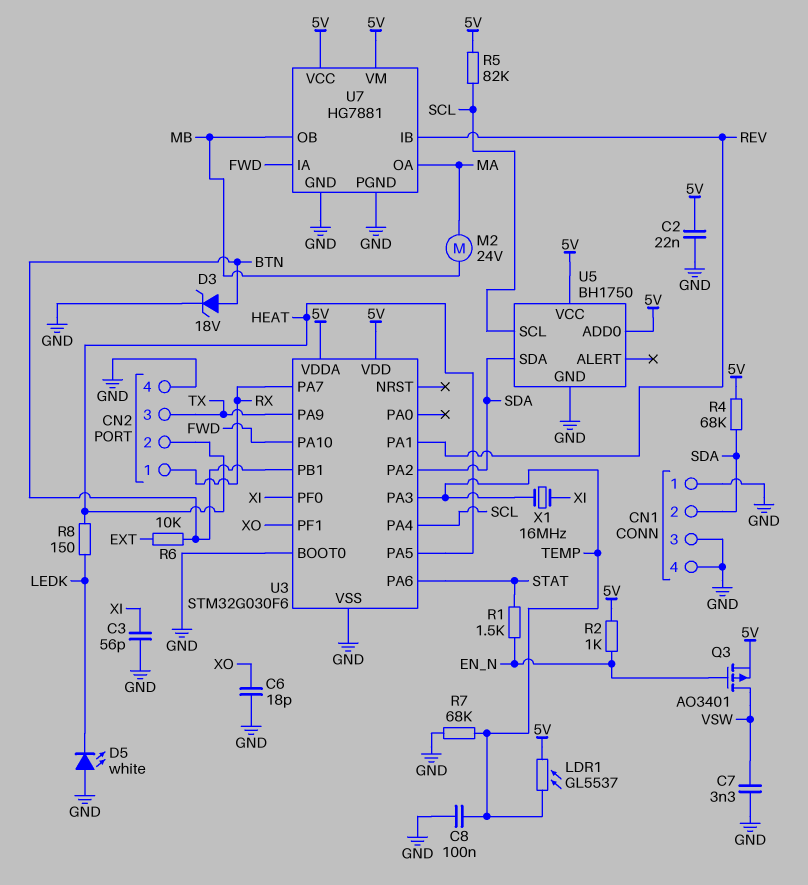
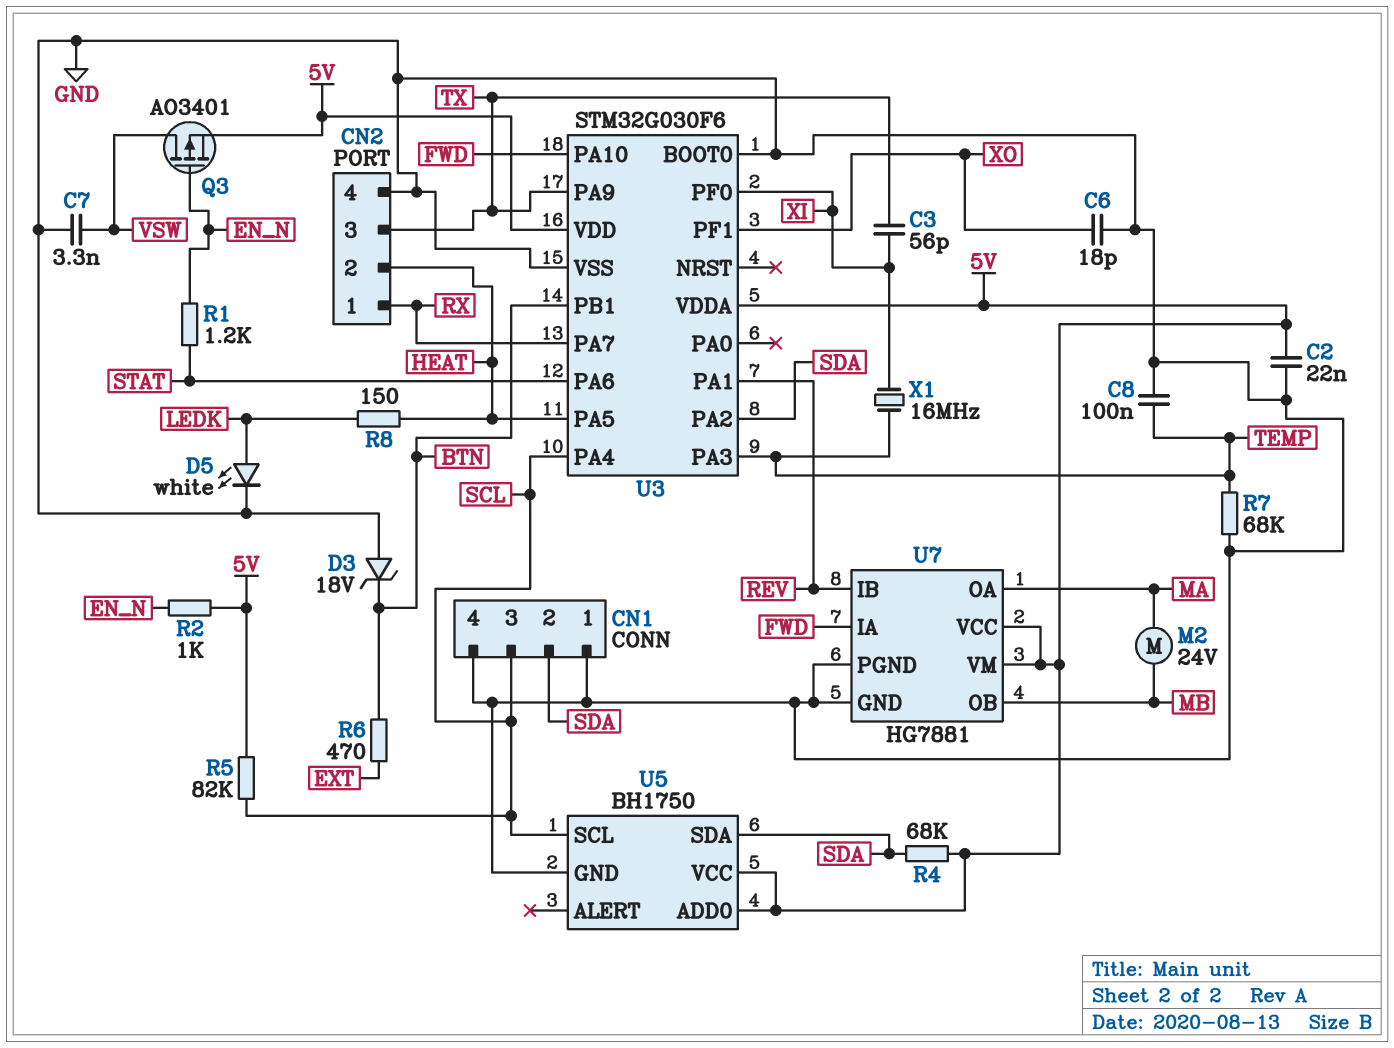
C3: 56pF (GND, XI) -> 56pF (TX, XI)
CN1 pin 3: GND -> SCL
D3: zener 18V (A BTN, K GND) -> zener 18V (A GND, K BTN)
D5: LED white (A GND, K LEDK) -> LED white (A LEDK, K GND)
LDR1: GL5537 (5V, TEMP) -> none
R1: 1.5k (EN_N, STAT) -> 1.2k (EN_N, STAT)
R6: 10k (BTN, EXT) -> 470 (BTN, EXT)

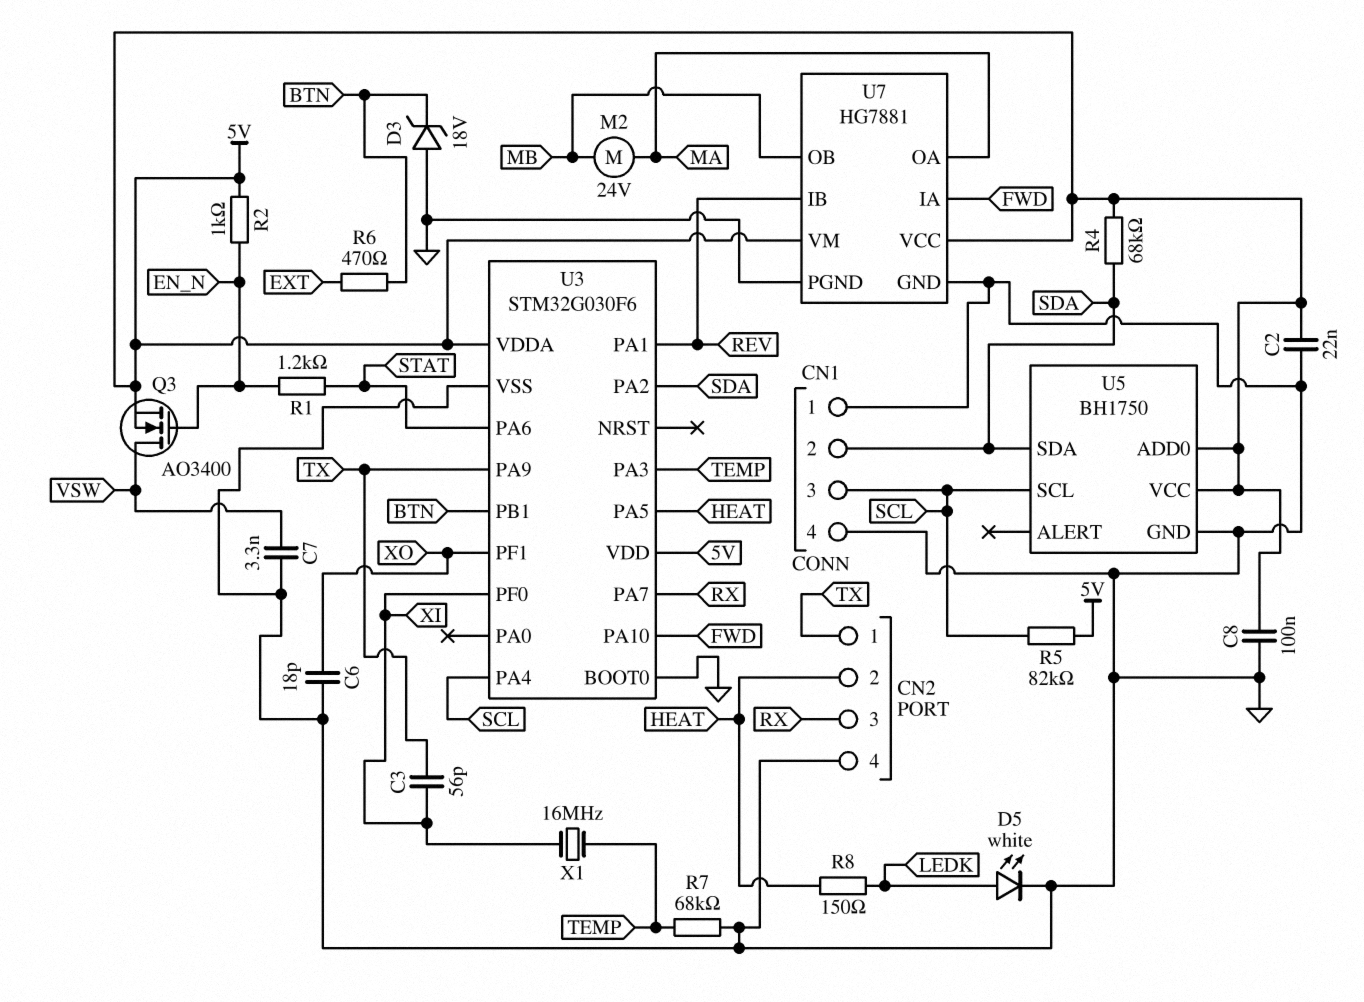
C8: 100nF (GND, TEMP) -> 100nF (5V, GND)
CN2 pin 1: RX -> TX
CN2 pin 3: TX -> RX
Q3: PMOS AO3401 (G EN_N, D VSW, S 5V) -> NMOS AO3400 (G EN_N, D VSW, S 5V)

